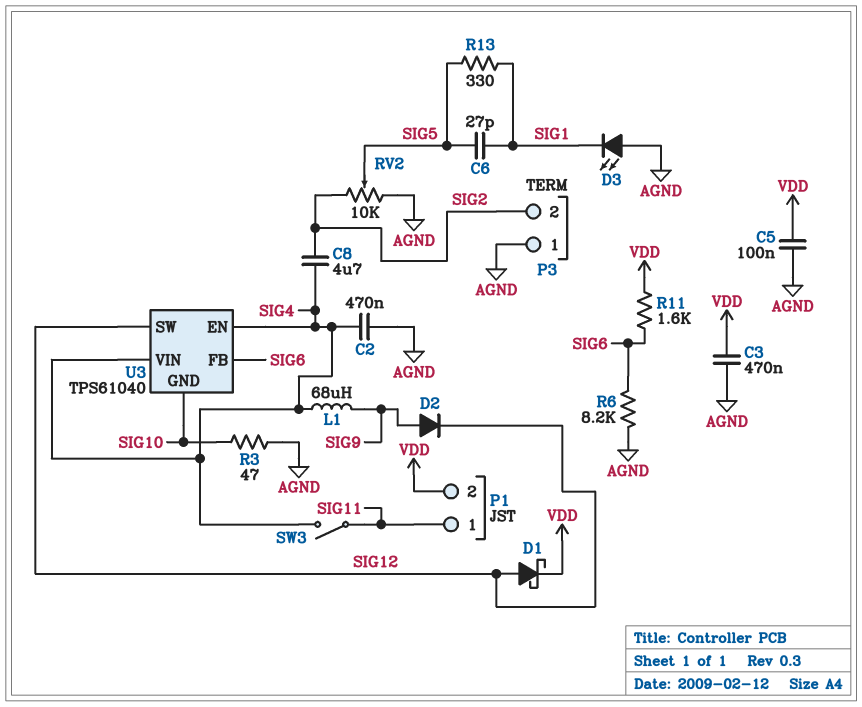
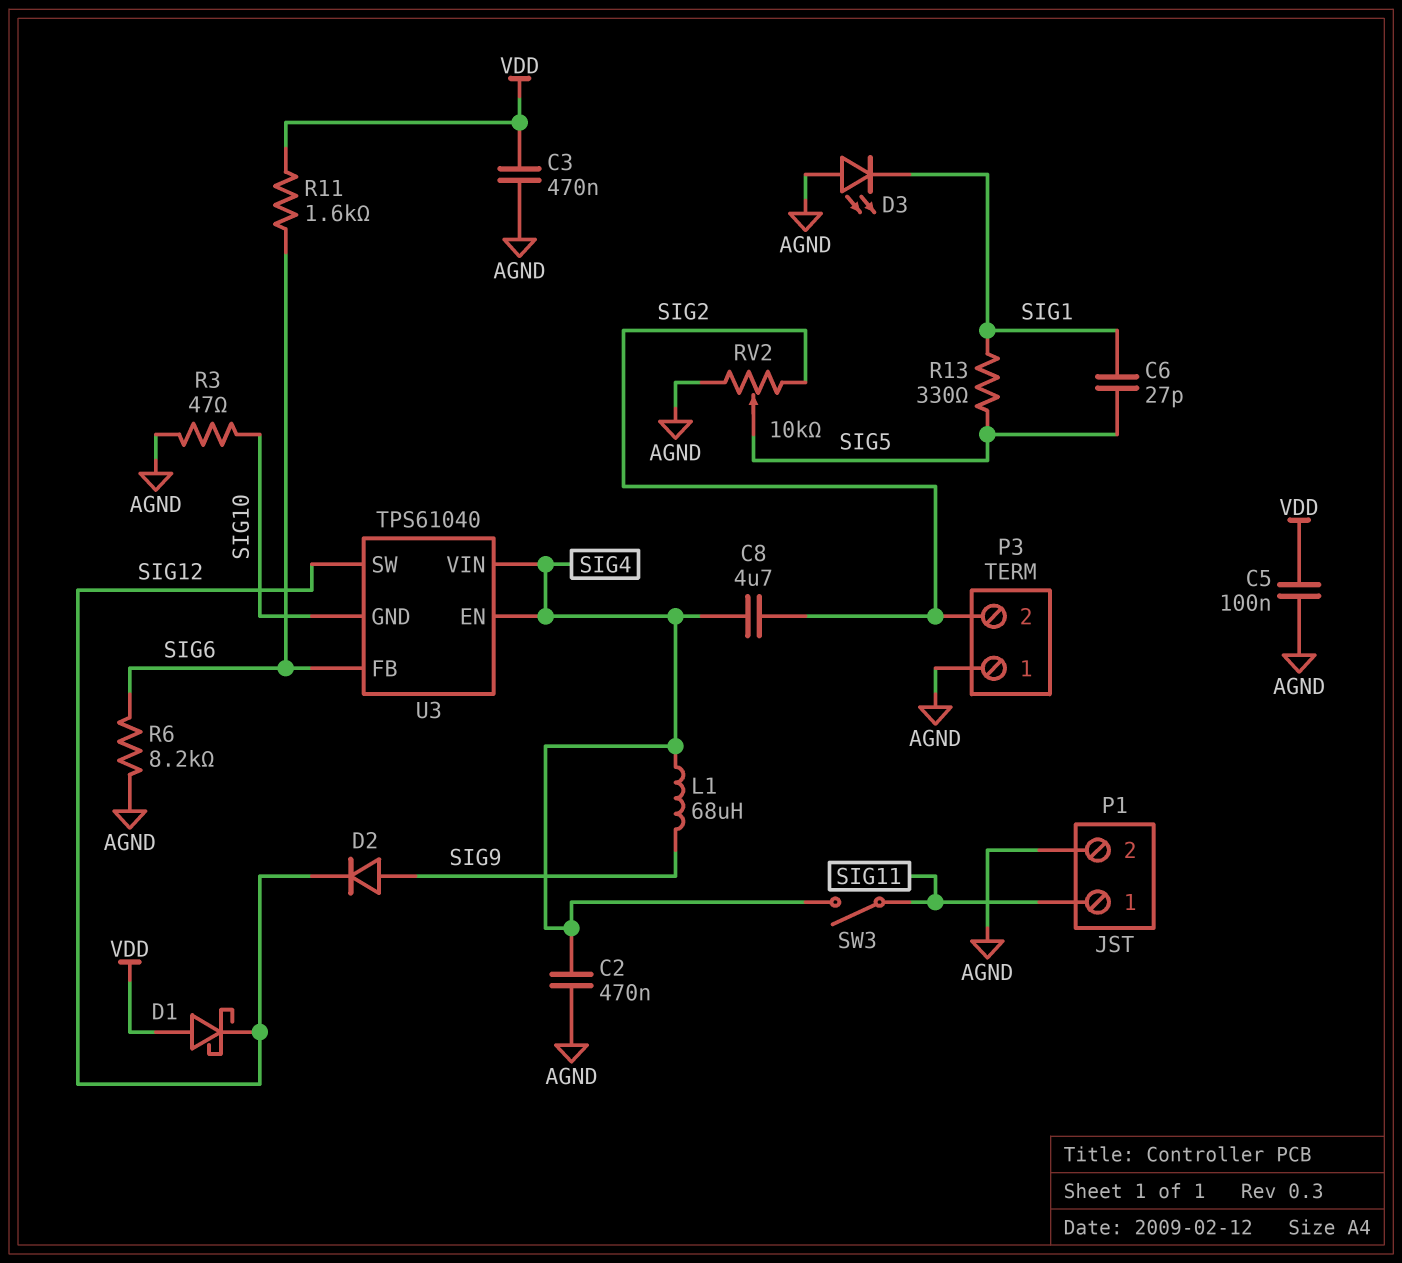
D1: schottky (A SIG12, K VDD) -> schottky (A VDD, K SIG12)
P1 pin 2: VDD -> AGND

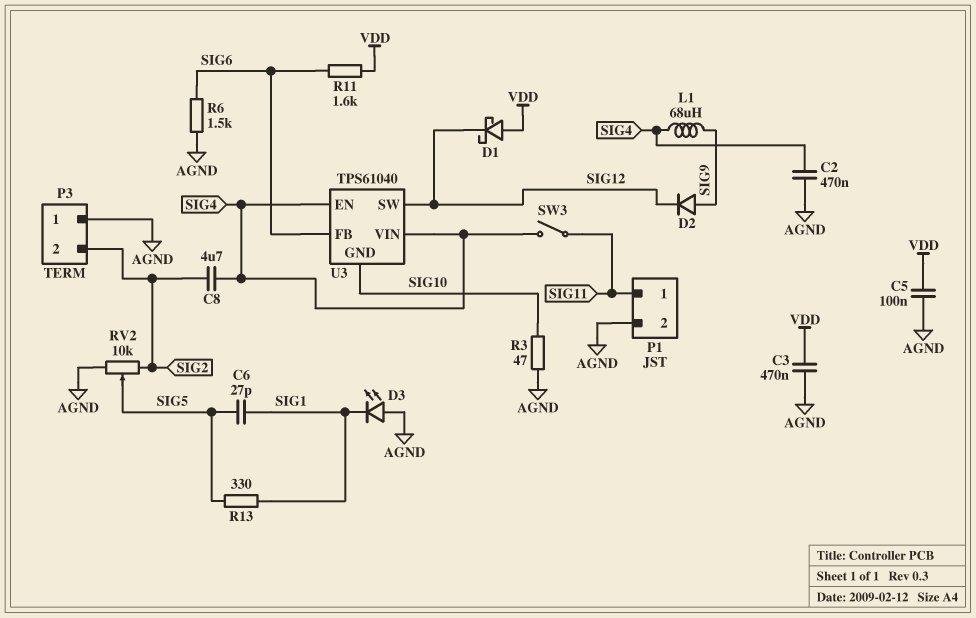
R6: 8.2k (AGND, SIG6) -> 1.5k (AGND, SIG6)

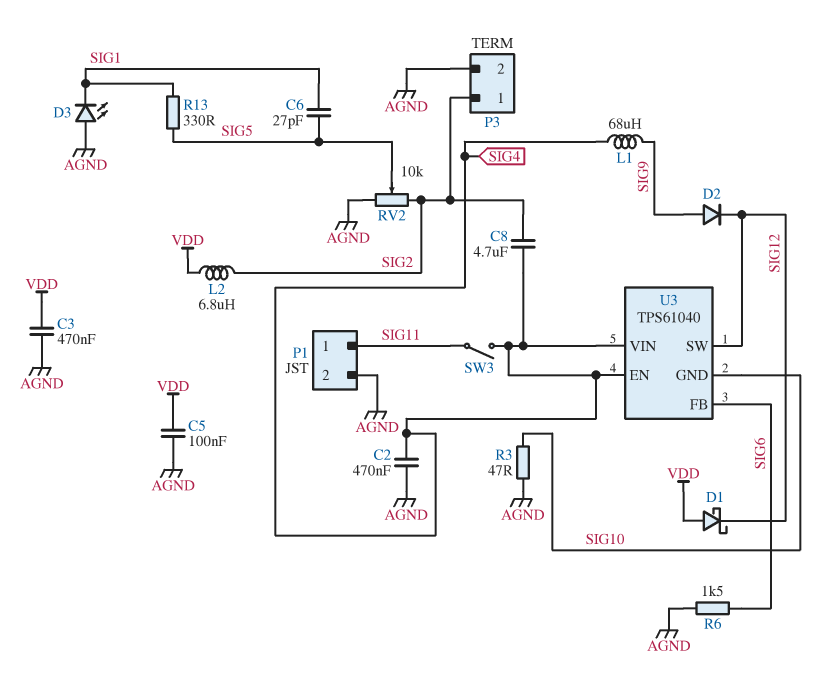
L2: none -> 6.8uH (SIG2, VDD)
P3 pin 1: AGND -> SIG2
P3 pin 2: SIG2 -> AGND
R11: 1.6k (SIG6, VDD) -> none

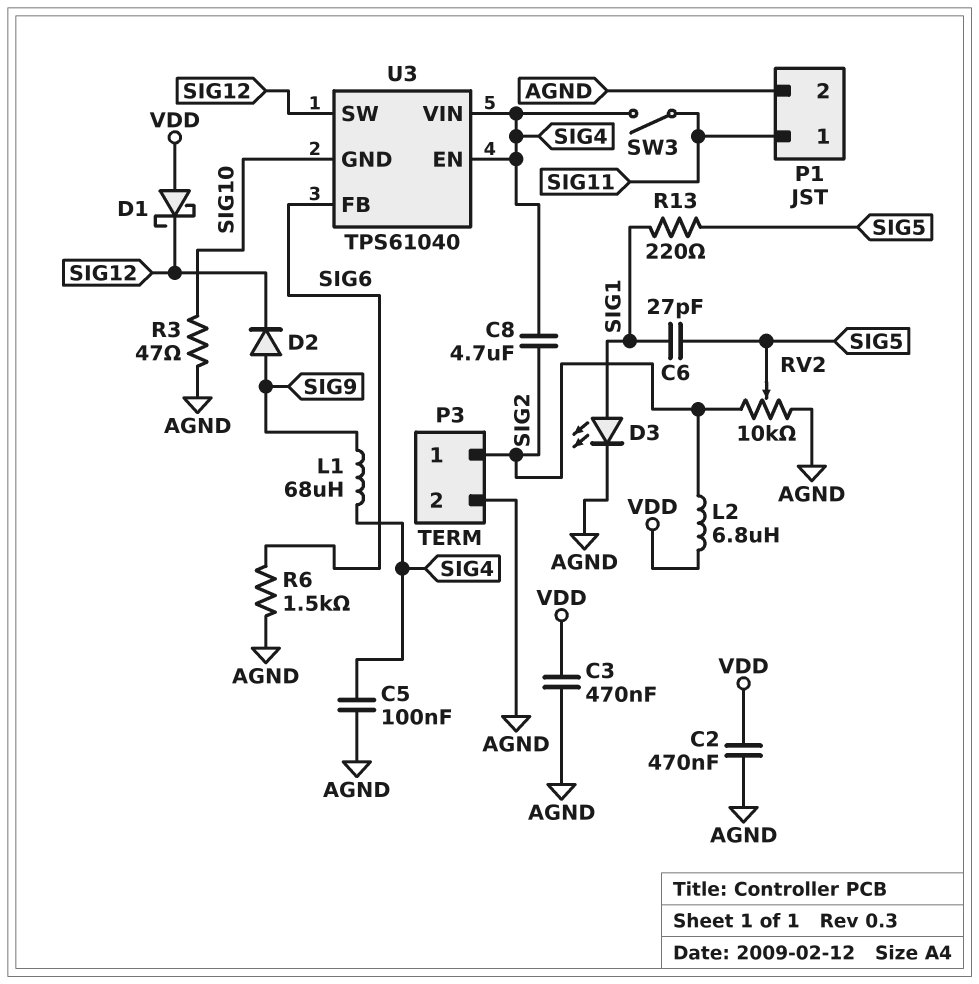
C2: 470nF (AGND, SIG4) -> 470nF (AGND, VDD)
C5: 100nF (AGND, VDD) -> 100nF (AGND, SIG4)
D3: LED (A AGND, K SIG1) -> LED (A SIG1, K AGND)
R13: 330 (SIG1, SIG5) -> 220 (SIG1, SIG5)

